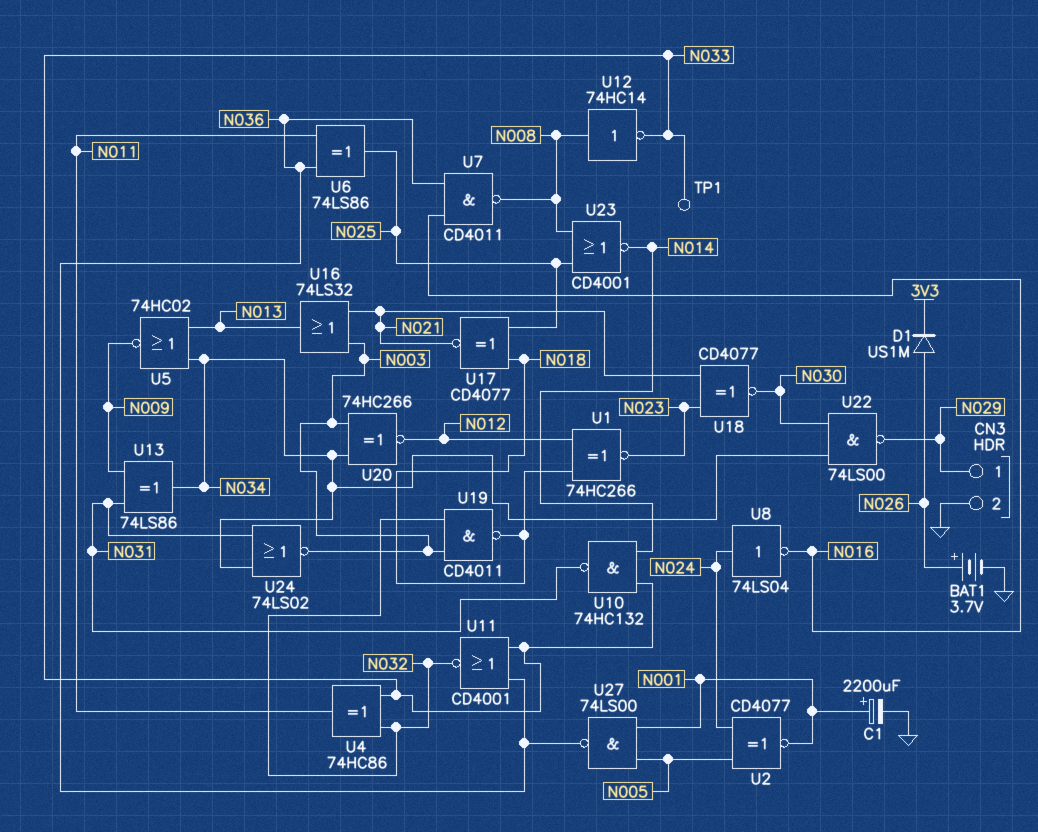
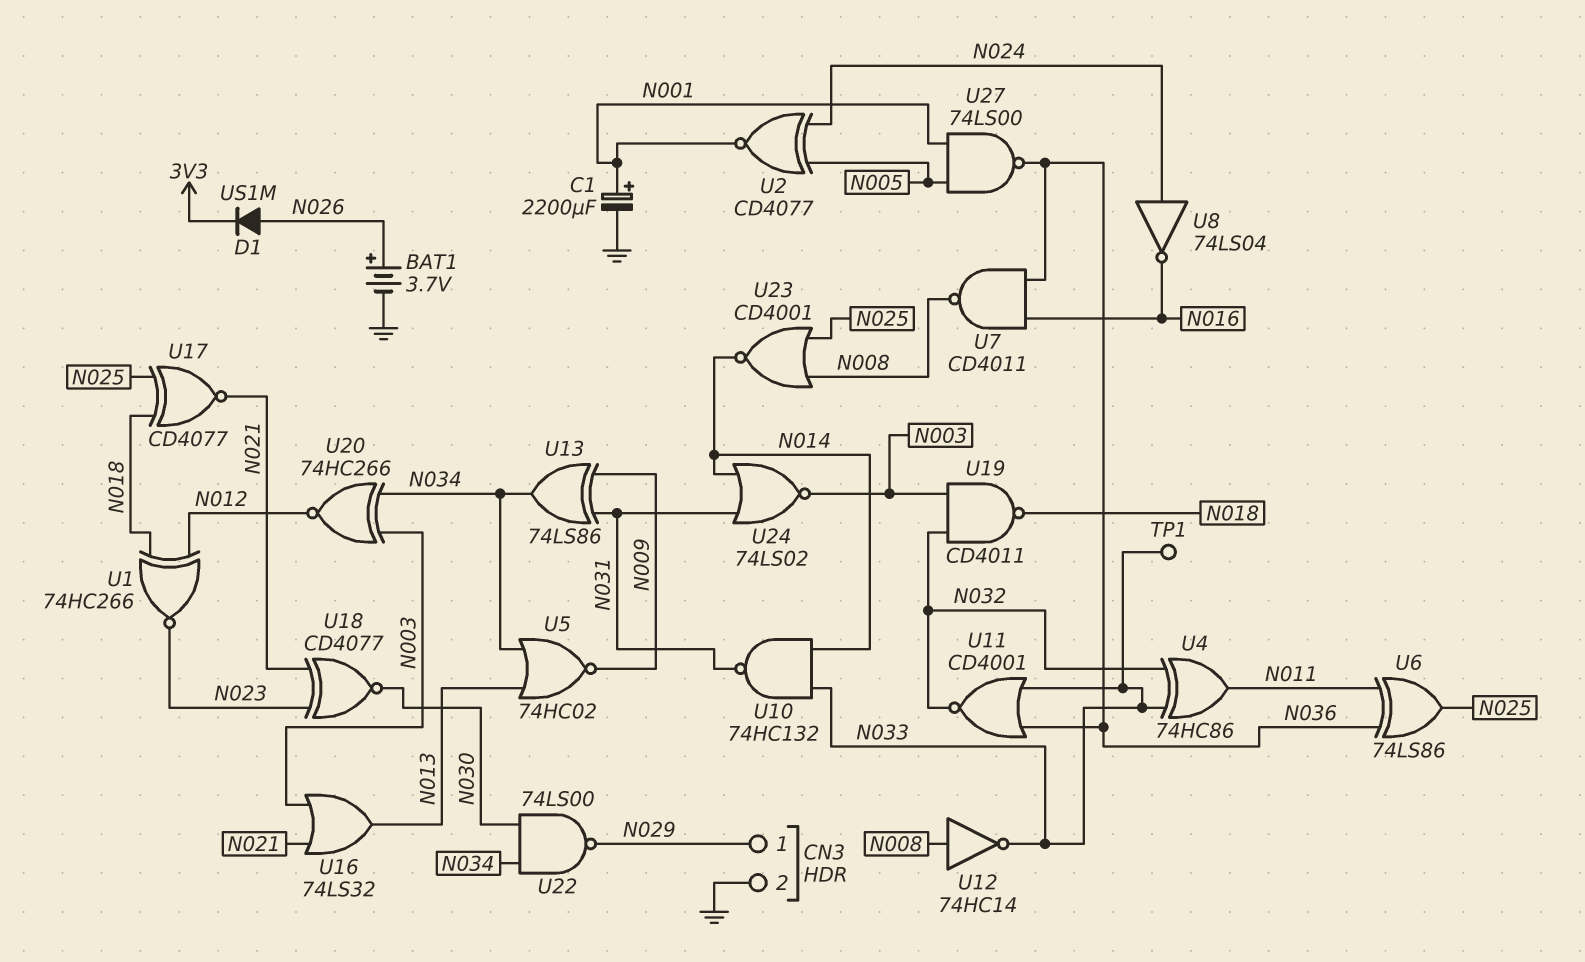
U24: NOR 74LS02 (in N031, in N034, out N003) -> NOR 74LS02 (in N014, in N031, out N003)

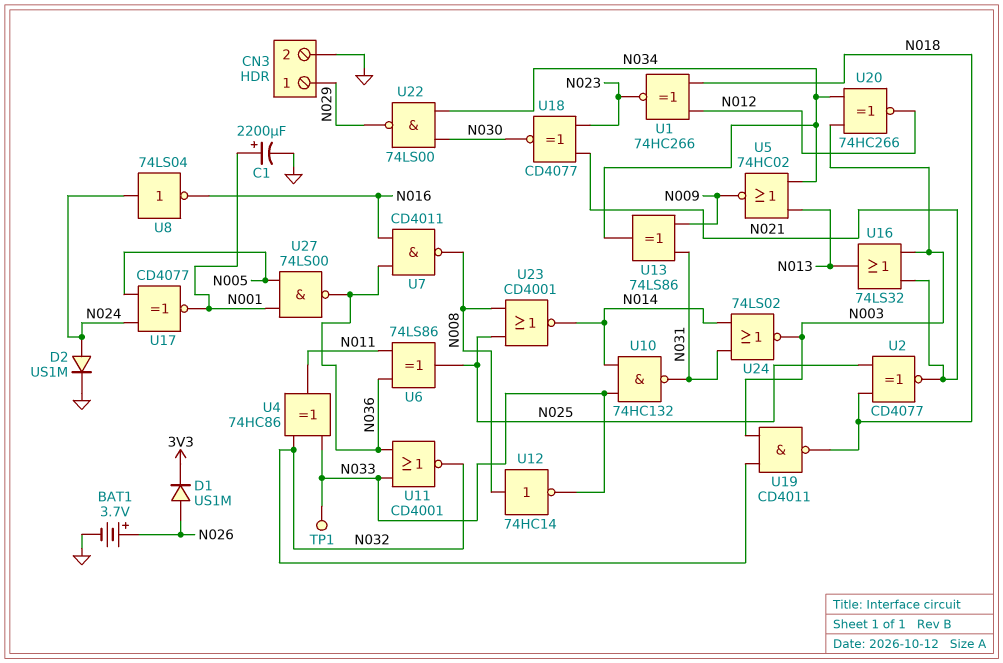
D2: none -> diode US1M (A N024, K GND)
U2: XNOR CD4077 (in N005, in N024, out N001) -> XNOR CD4077 (in N018, in N025, out N021)
U17: XNOR CD4077 (in N018, in N025, out N021) -> XNOR CD4077 (in N005, in N024, out N001)

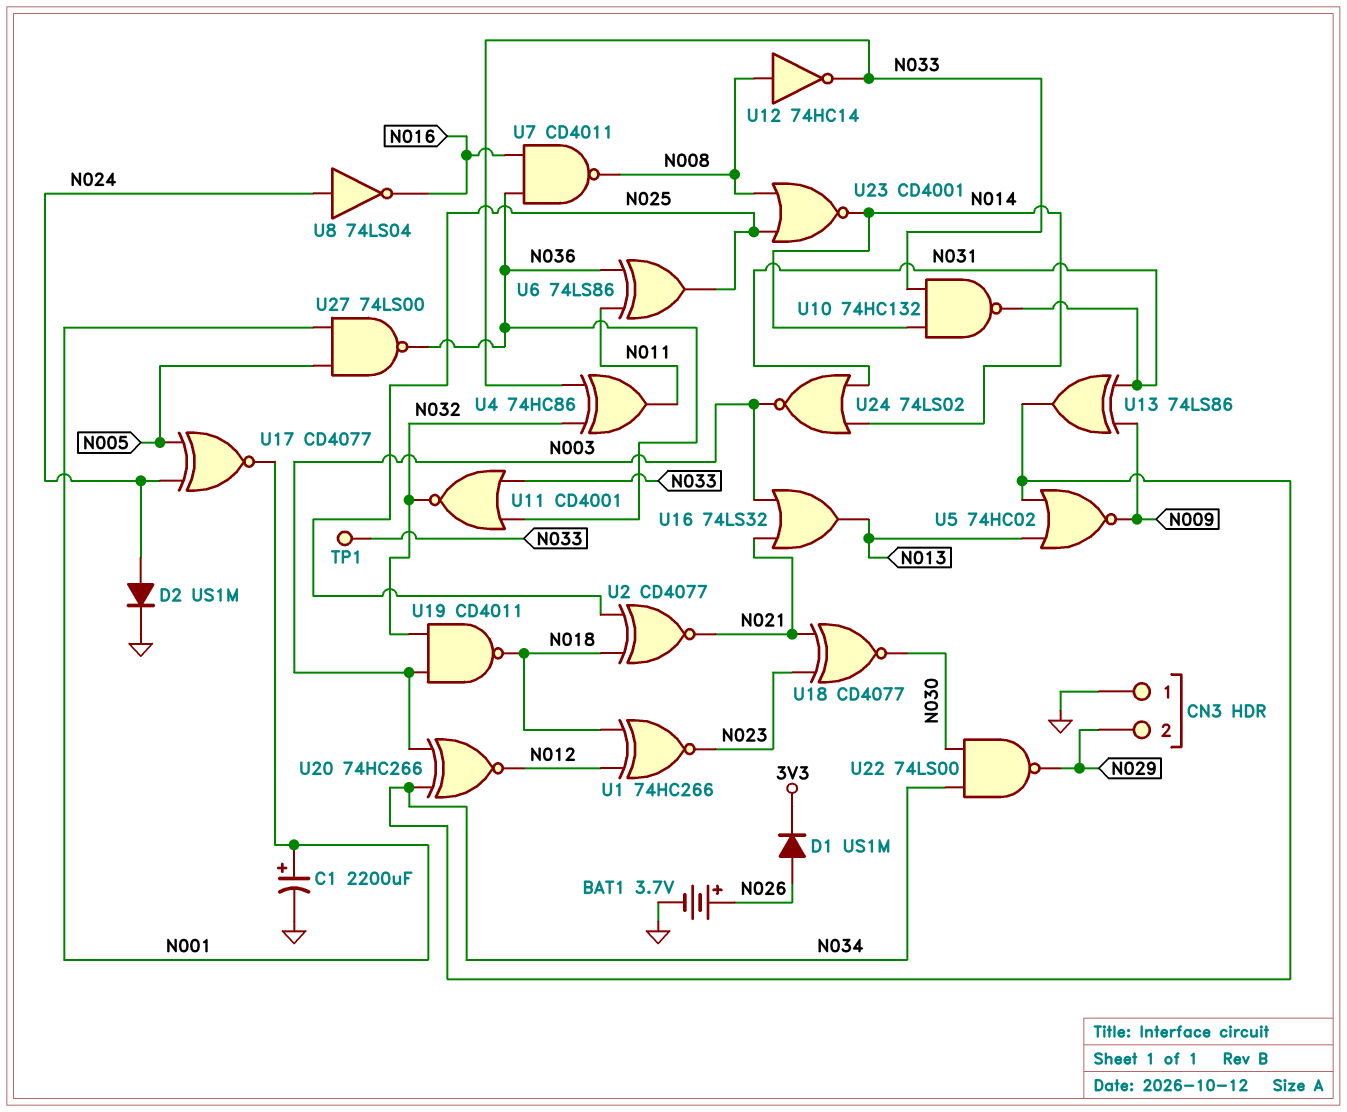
CN3 pin 1: N029 -> GND
CN3 pin 2: GND -> N029

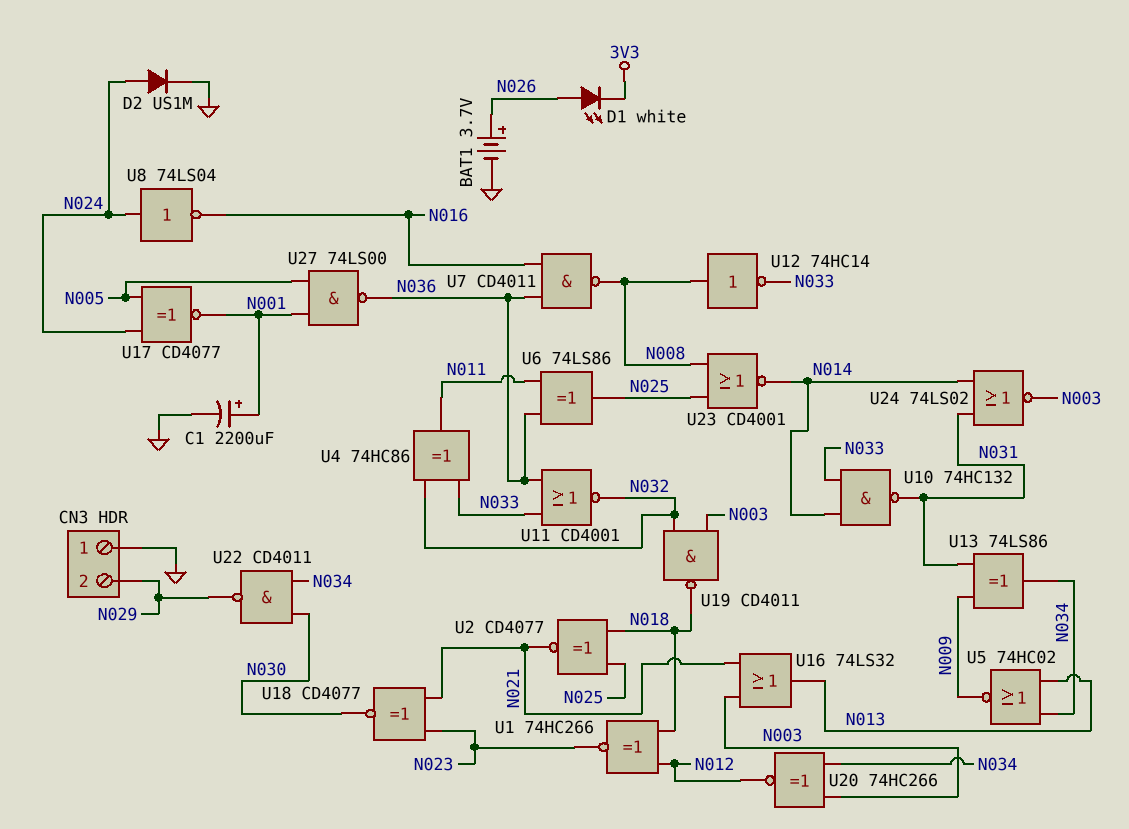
D1: diode US1M (A N026, K 3V3) -> LED white (A N026, K 3V3)
TP1: test point (N033) -> none
U22: NAND 74LS00 (in N030, in N034, out N029) -> NAND CD4011 (in N030, in N034, out N029)

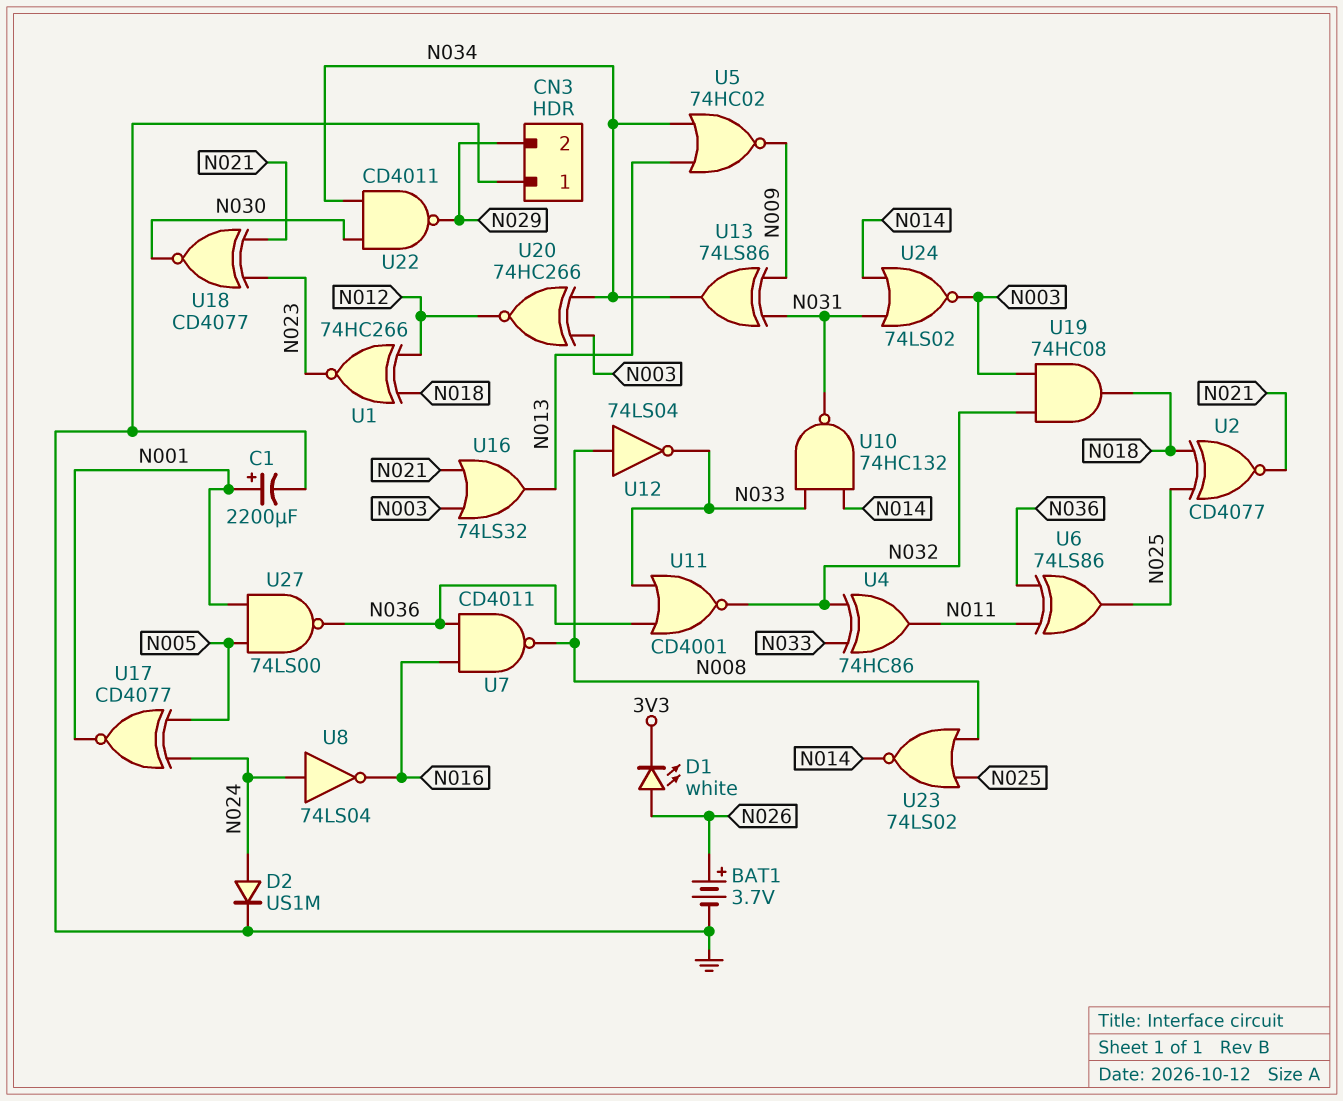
U12: NOT 74HC14 (in N008, out N033) -> NOT 74LS04 (in N008, out N033)
U19: NAND CD4011 (in N003, in N032, out N018) -> AND 74HC08 (in N003, in N032, out N018)
U23: NOR CD4001 (in N008, in N025, out N014) -> NOR 74LS02 (in N008, in N025, out N014)

